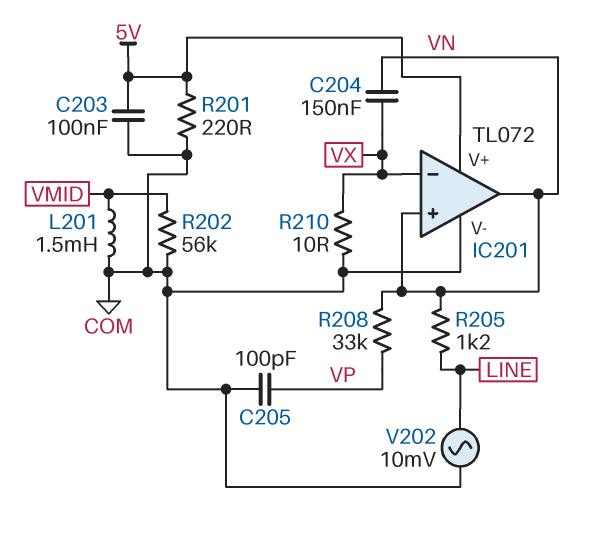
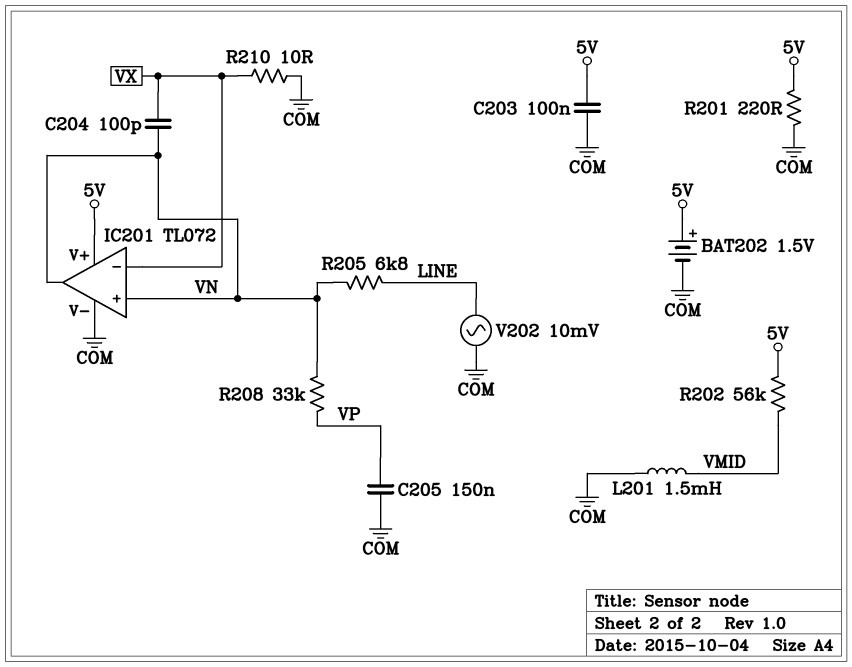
BAT202: none -> 1.5V (plus 5V, minus COM)
C204: 150nF (VN, VX) -> 100pF (VN, VX)
C205: 100pF (COM, VP) -> 150nF (COM, VP)
R202: 56k (COM, VMID) -> 56k (5V, VMID)
R205: 1.2k (LINE, VN) -> 6.8k (LINE, VN)

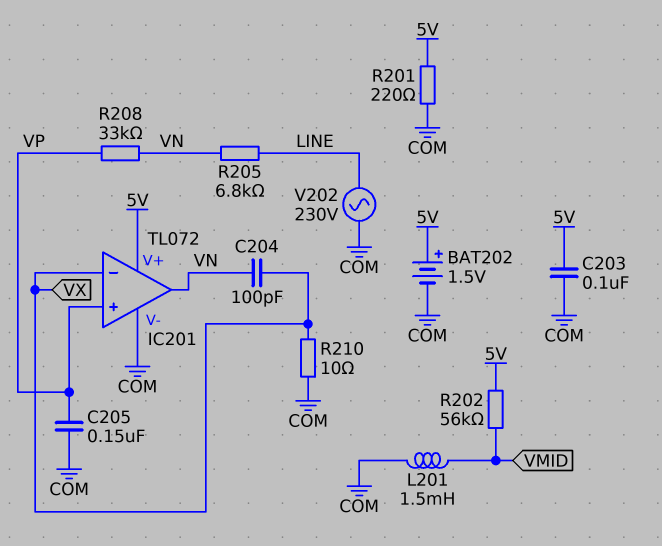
IC201 pin in+: VN -> VP
V202: AC 10mV (COM, LINE) -> AC 230V (COM, LINE)

